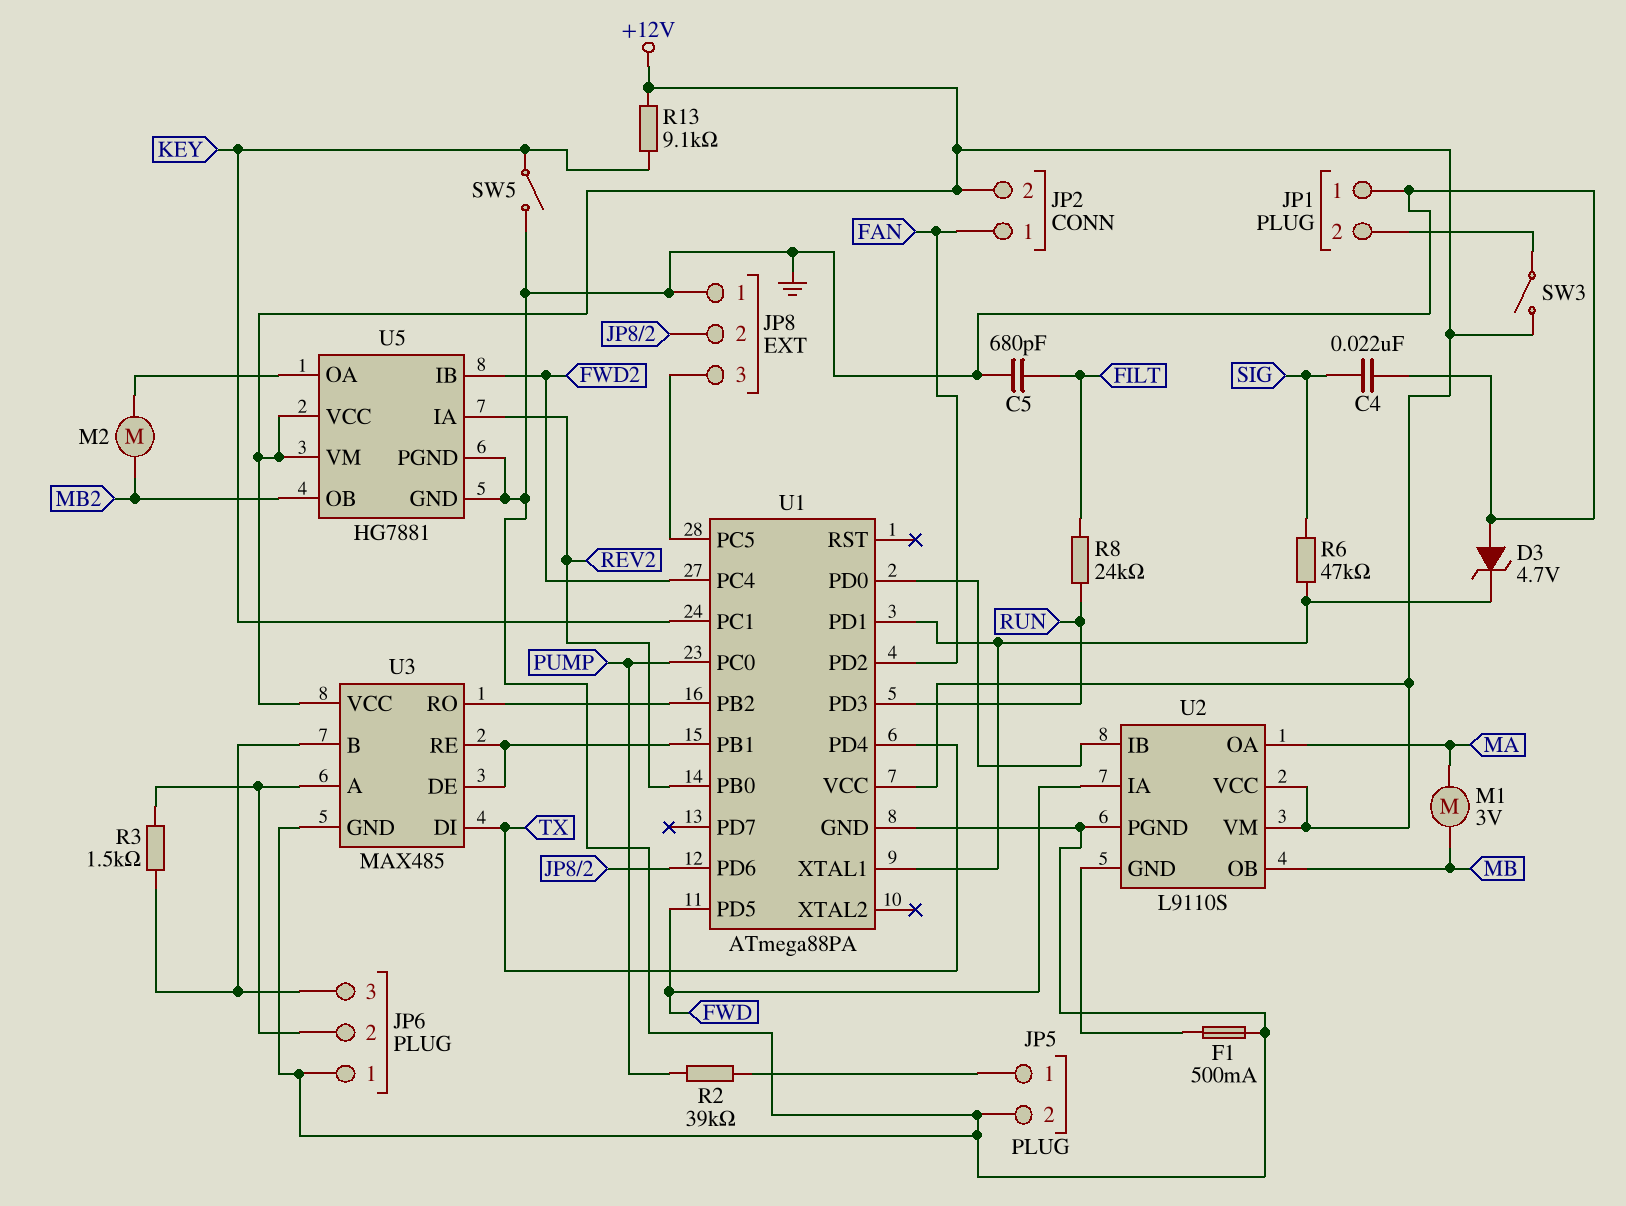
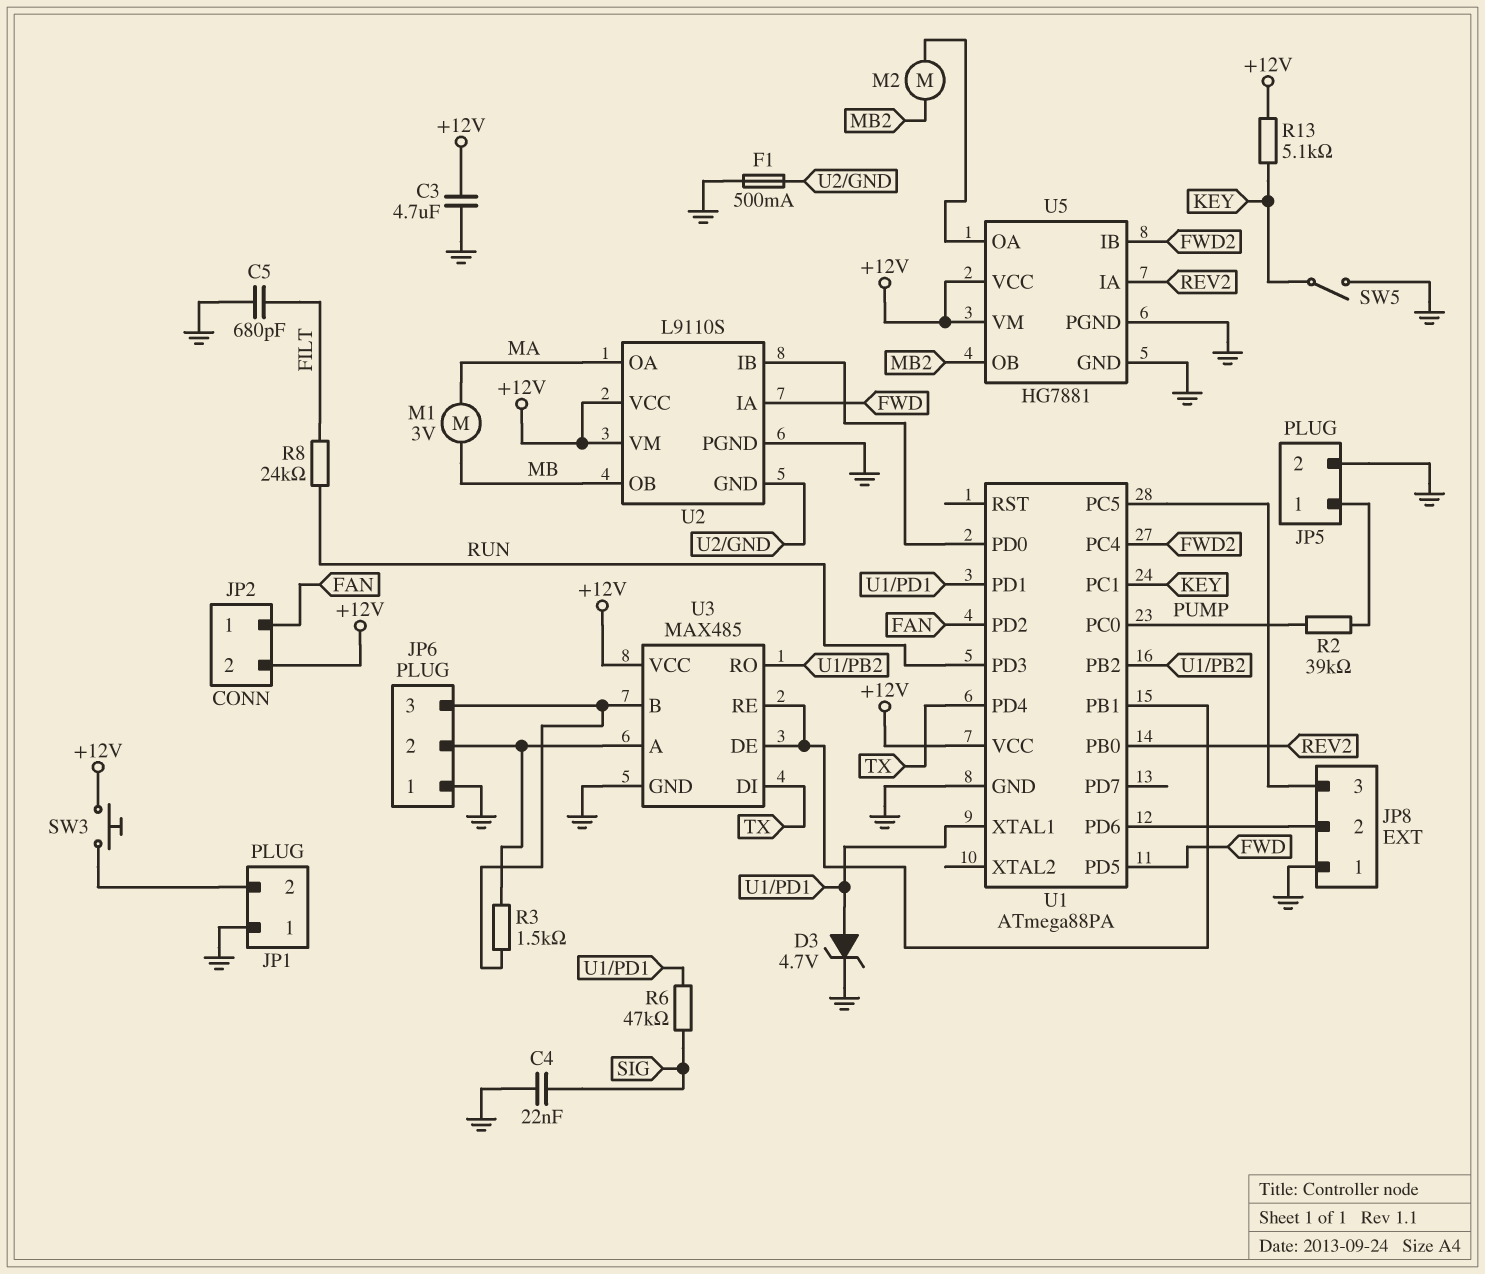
C3: none -> 4.7uF (+12V, GND)
D3: zener 4.7V (A GND, K U1/PD1) -> zener 4.7V (A U1/PD1, K GND)
R13: 9.1k (+12V, KEY) -> 5.1k (+12V, KEY)
SW3: switch (+12V, JP1/2) -> button (+12V, JP1/2)

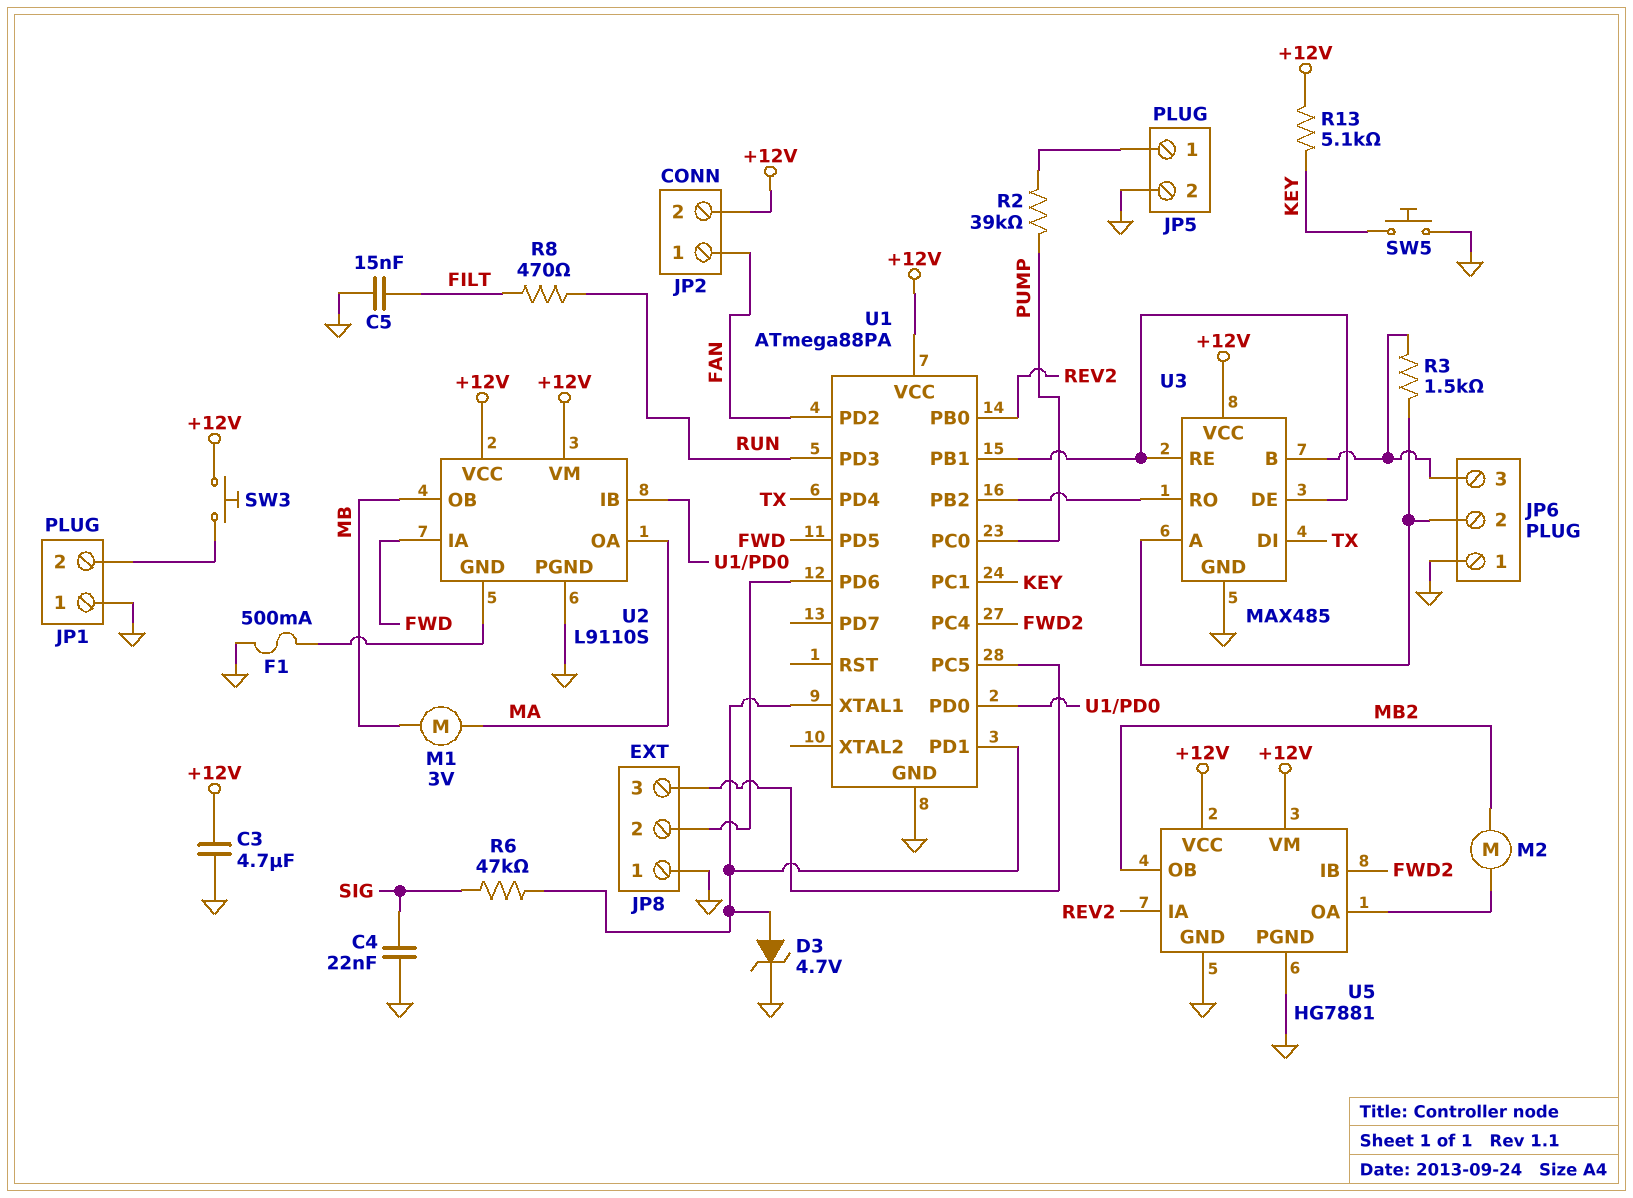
C5: 680pF (FILT, GND) -> 15nF (FILT, GND)
R8: 24k (FILT, RUN) -> 470 (FILT, RUN)
SW5: switch (GND, KEY) -> button (GND, KEY)

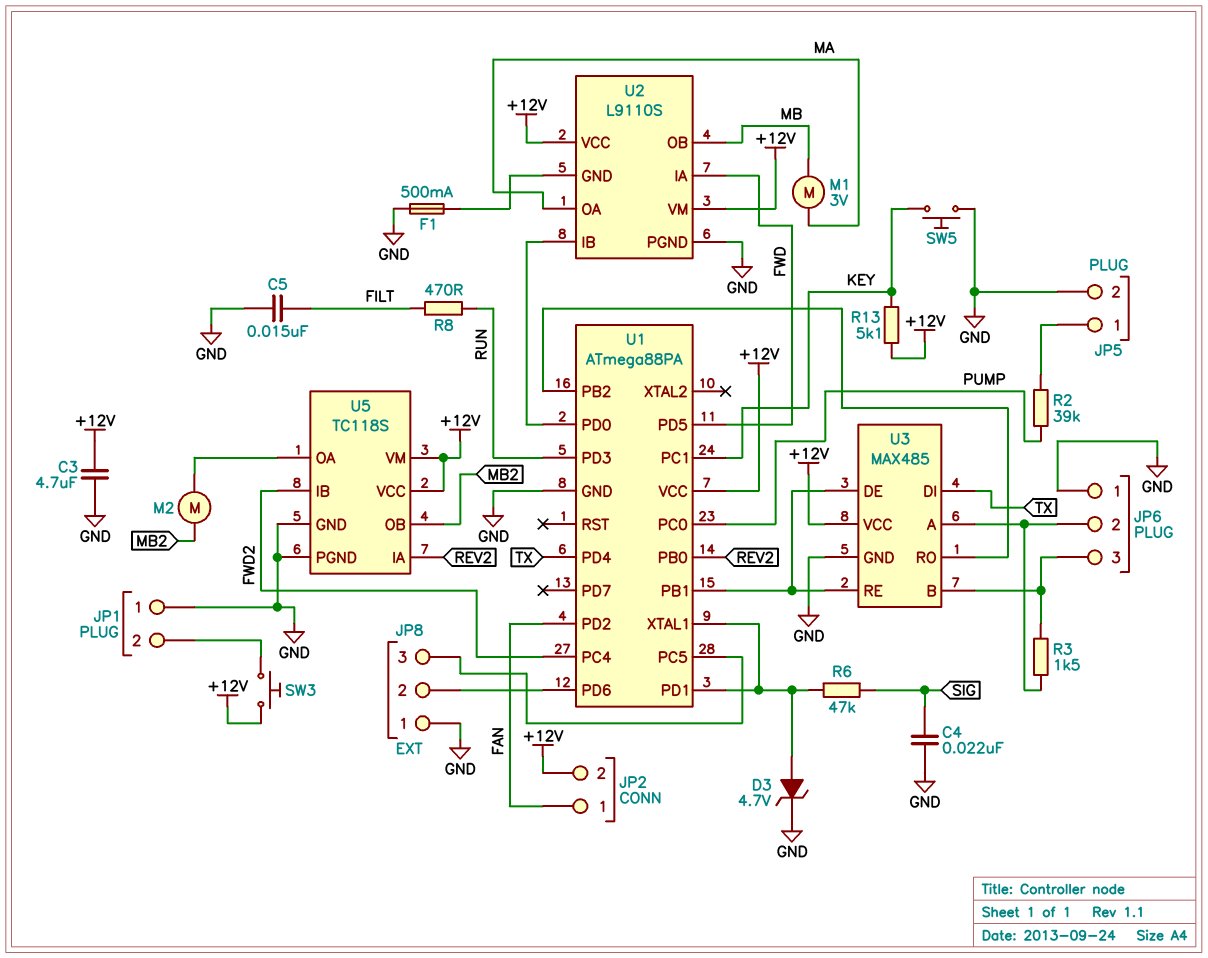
U5: HG7881 -> TC118S

